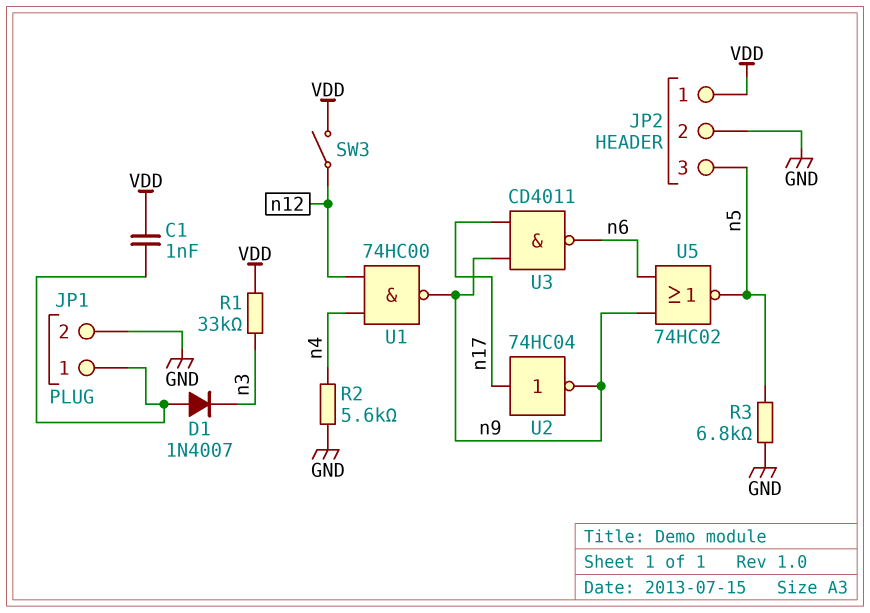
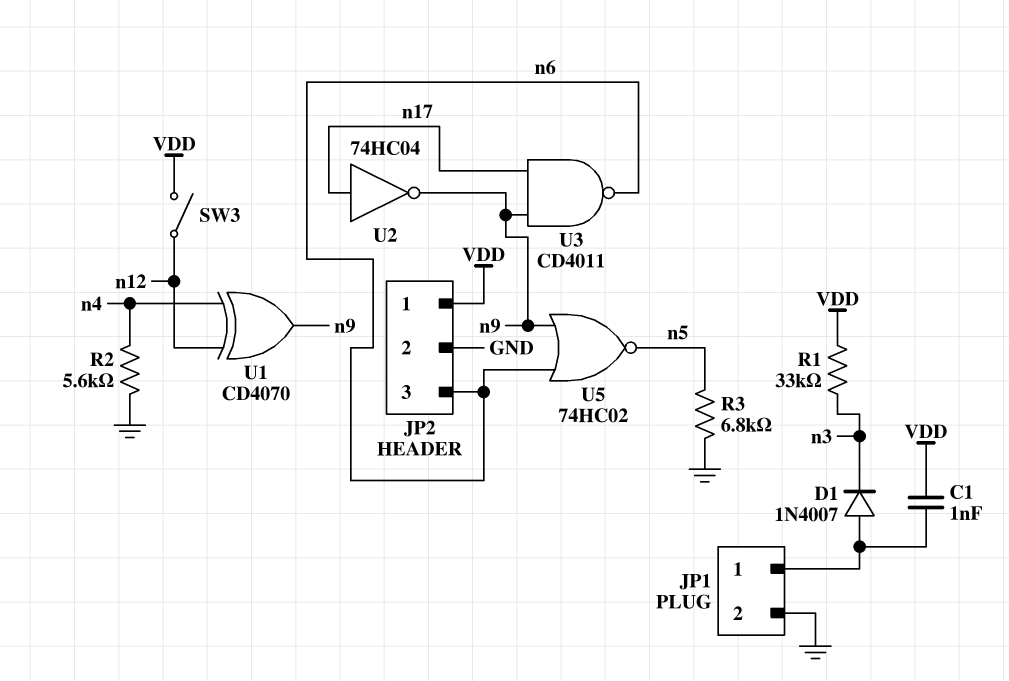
JP2 pin 3: n5 -> n6
U1: NAND 74HC00 (in n4, in n12, out n9) -> XOR CD4070 (in n4, in n12, out n9)

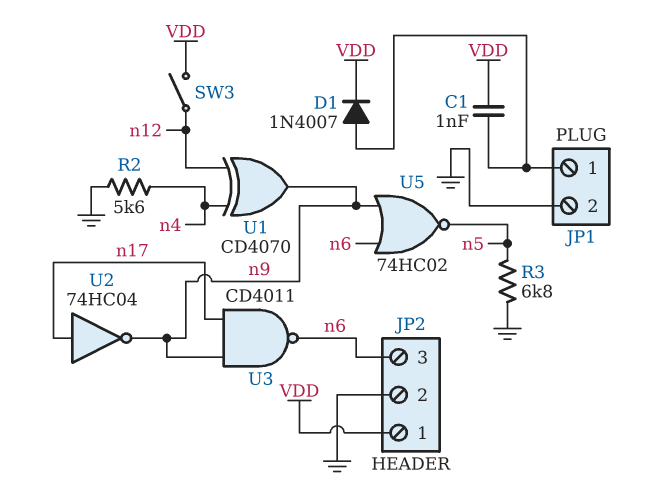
D1: diode 1N4007 (A JP1/1, K n3) -> diode 1N4007 (A JP1/1, K VDD)
R1: 33k (VDD, n3) -> none

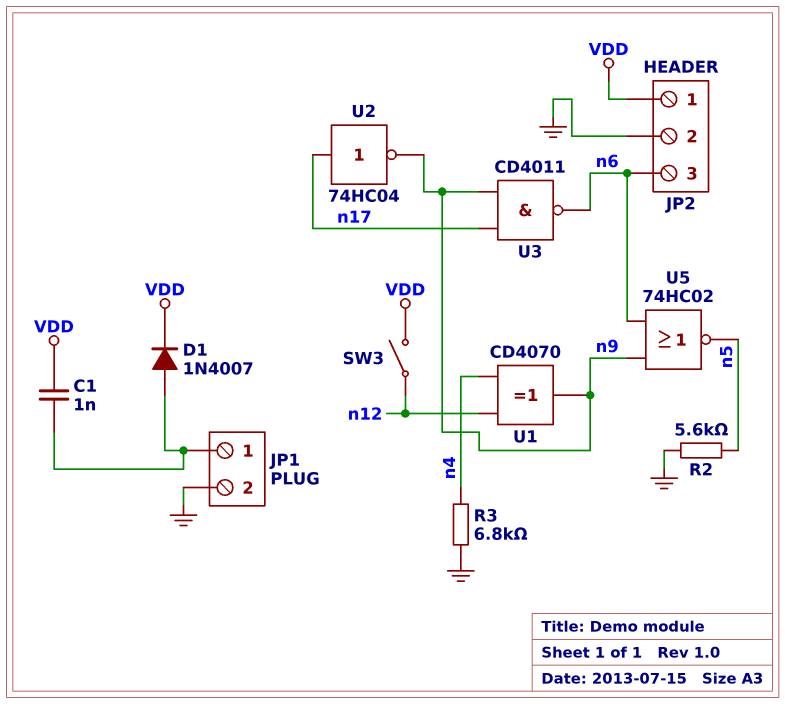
R2: 5.6k (GND, n4) -> 5.6k (GND, n5)
R3: 6.8k (GND, n5) -> 6.8k (GND, n4)

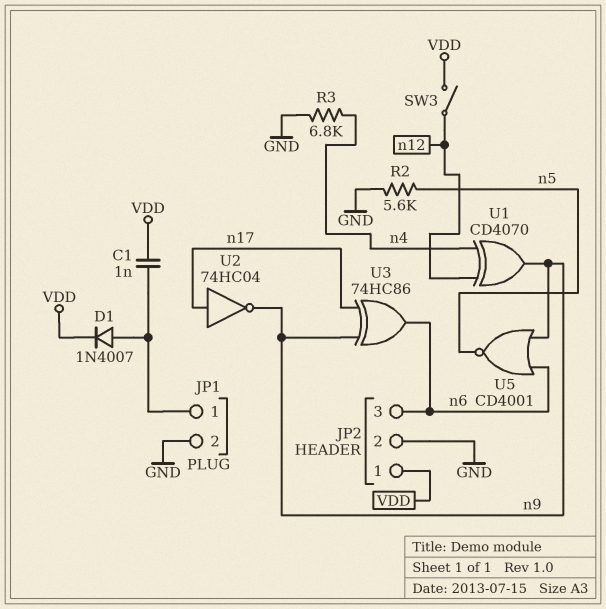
U3: NAND CD4011 (in n9, in n17, out n6) -> XOR 74HC86 (in n9, in n17, out n6)
U5: NOR 74HC02 (in n6, in n9, out n5) -> NOR CD4001 (in n6, in n9, out n5)

